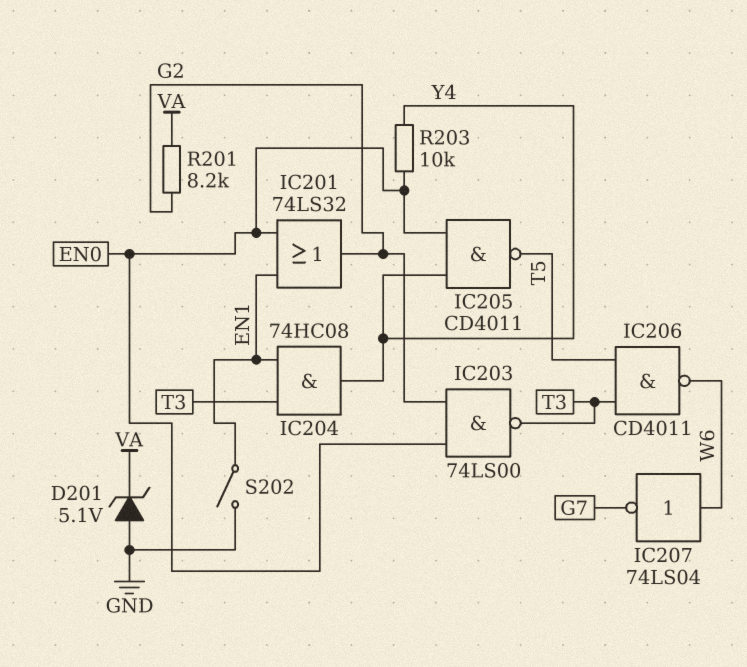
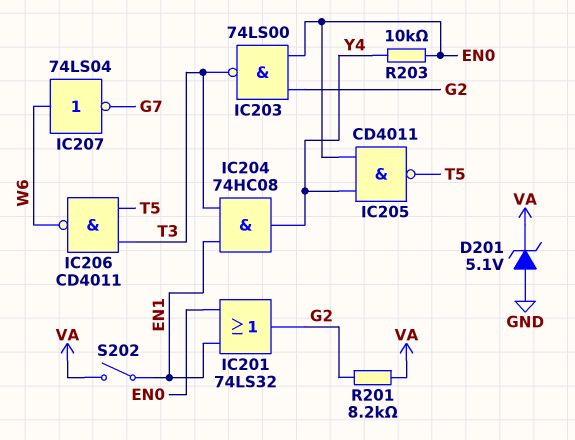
S202: switch (EN1, GND) -> switch (EN1, VA)

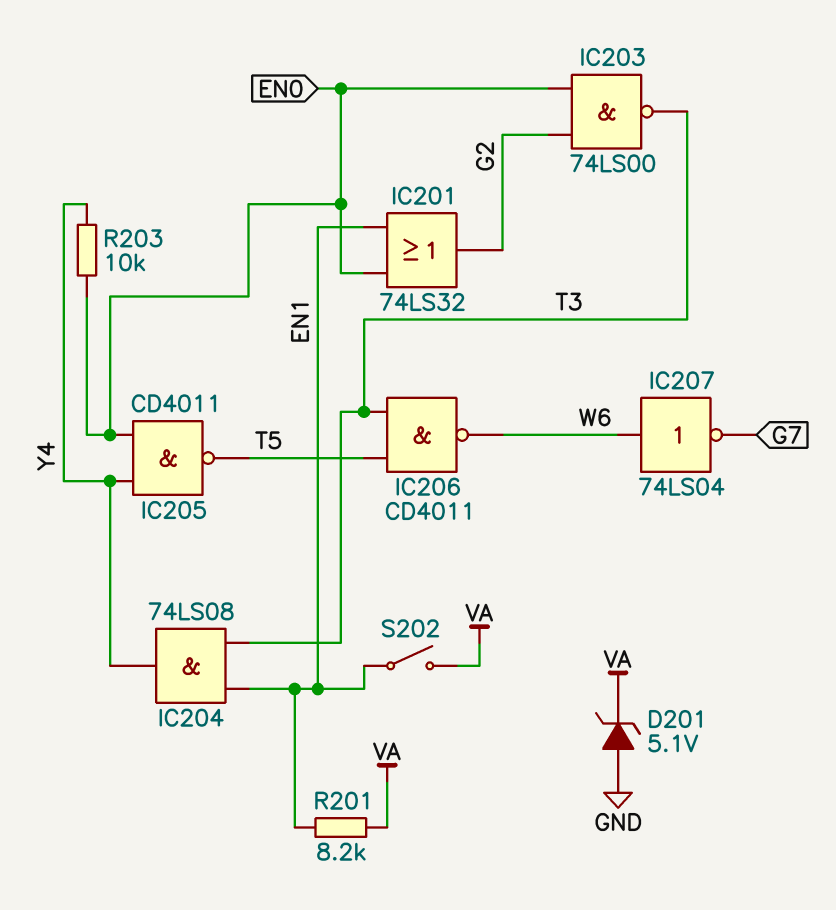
IC204: AND 74HC08 (in EN1, in T3, out Y4) -> AND 74LS08 (in EN1, in T3, out Y4)
R201: 8.2k (G2, VA) -> 8.2k (EN1, VA)

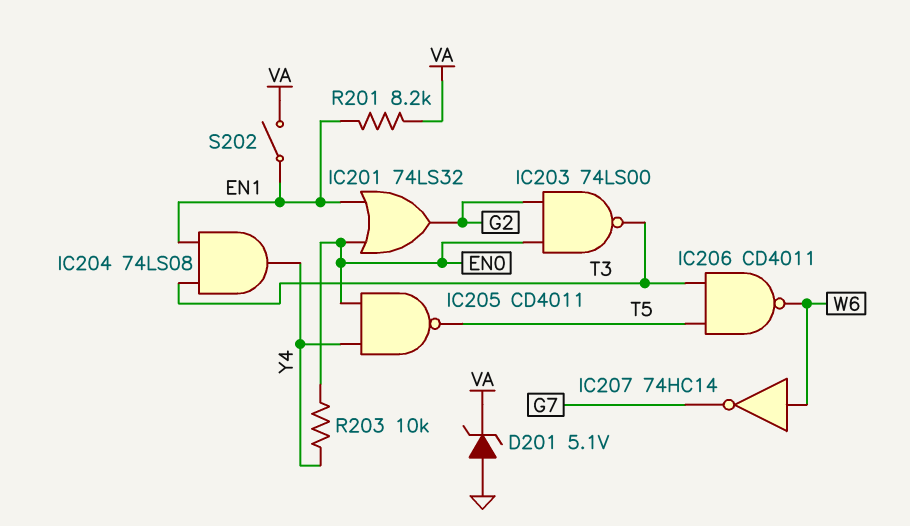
IC207: NOT 74LS04 (in W6, out G7) -> NOT 74HC14 (in W6, out G7)

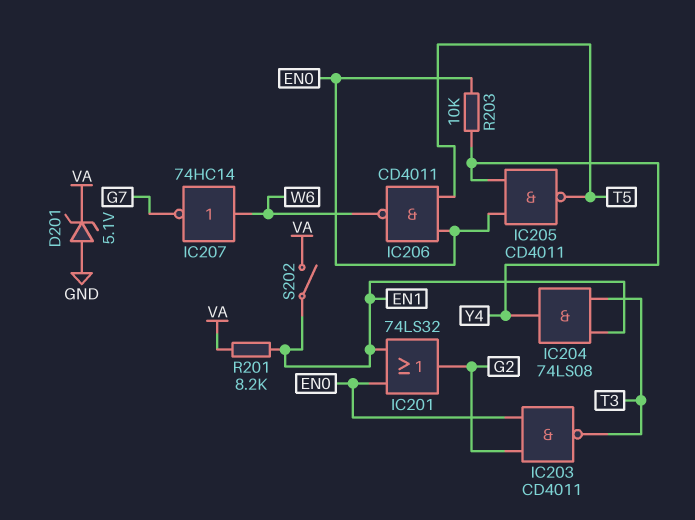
IC203: NAND 74LS00 (in EN0, in G2, out T3) -> NAND CD4011 (in EN0, in G2, out T3)
IC206: NAND CD4011 (in T3, in T5, out W6) -> NAND CD4011 (in EN0, in T5, out W6)

